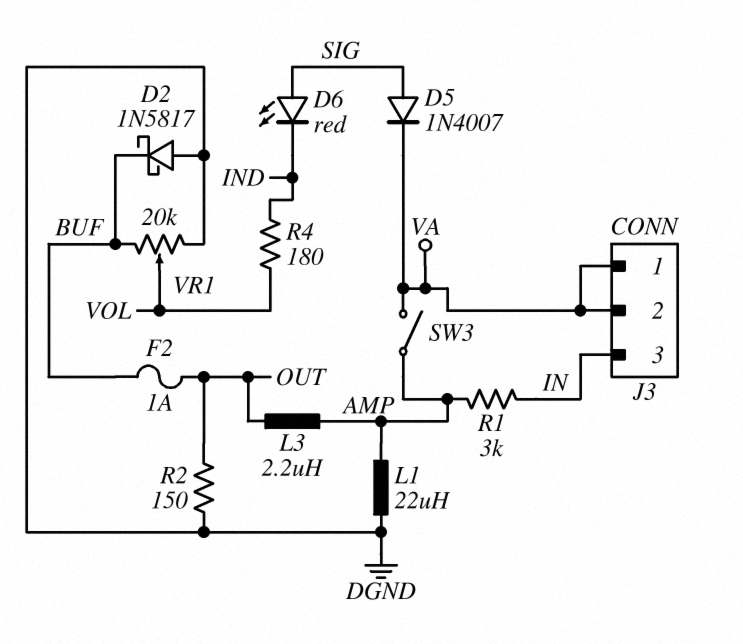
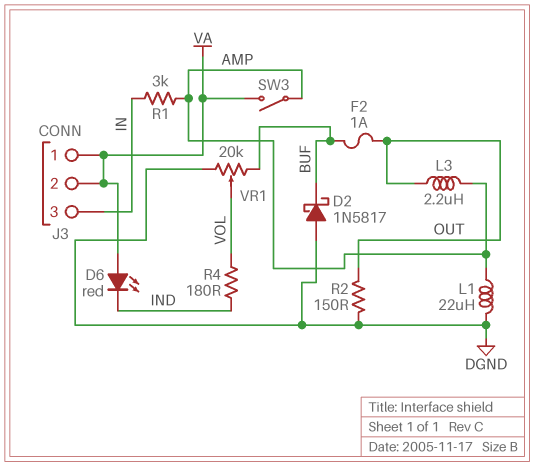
D5: diode 1N4007 (A SIG, K VA) -> none
D6: LED red (A SIG, K IND) -> LED red (A VA, K IND)

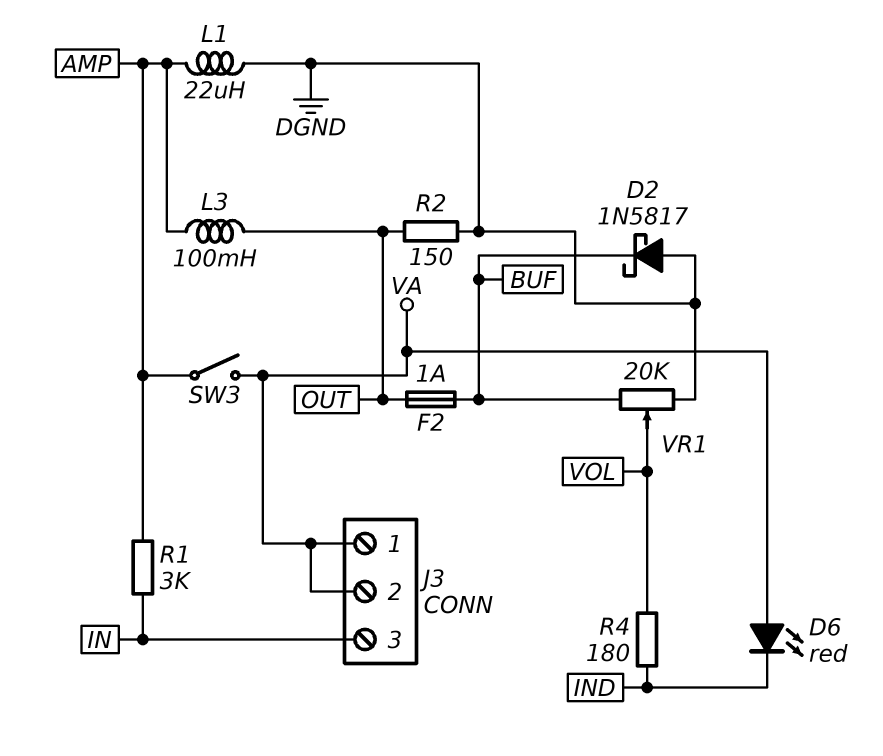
L3: 2.2uH (AMP, OUT) -> 100mH (AMP, OUT)

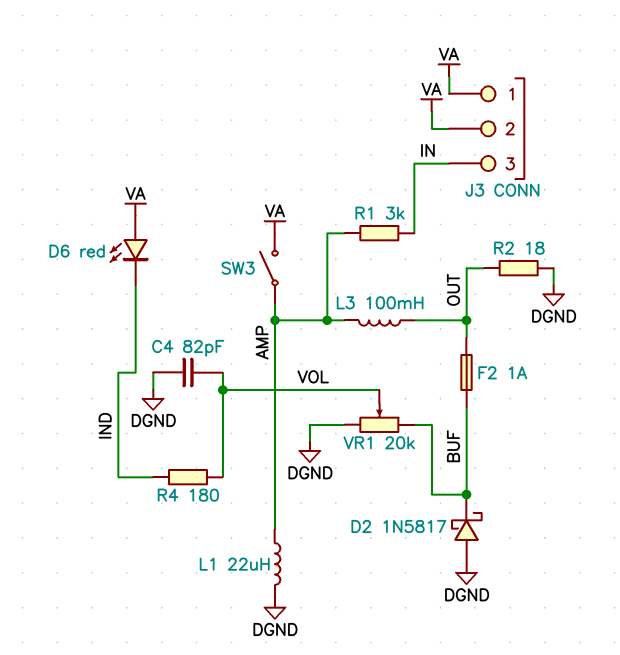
C4: none -> 82pF (DGND, VOL)
R2: 150 (DGND, OUT) -> 18 (DGND, OUT)

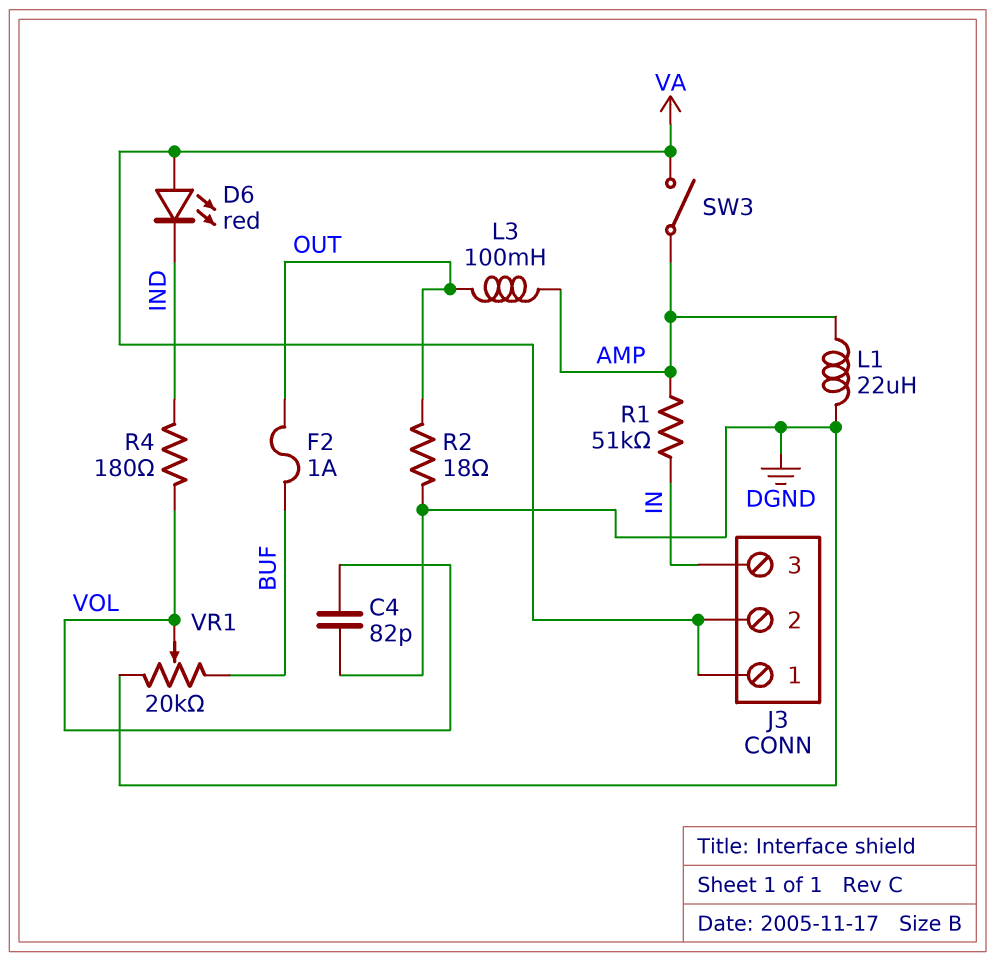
D2: schottky 1N5817 (A DGND, K BUF) -> none
R1: 3k (AMP, IN) -> 51k (AMP, IN)

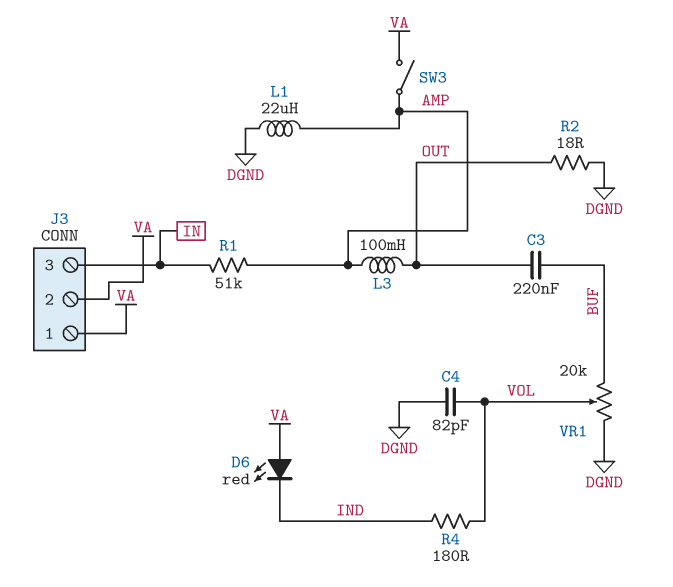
C3: none -> 220nF (BUF, OUT)
F2: 1A (BUF, OUT) -> none

